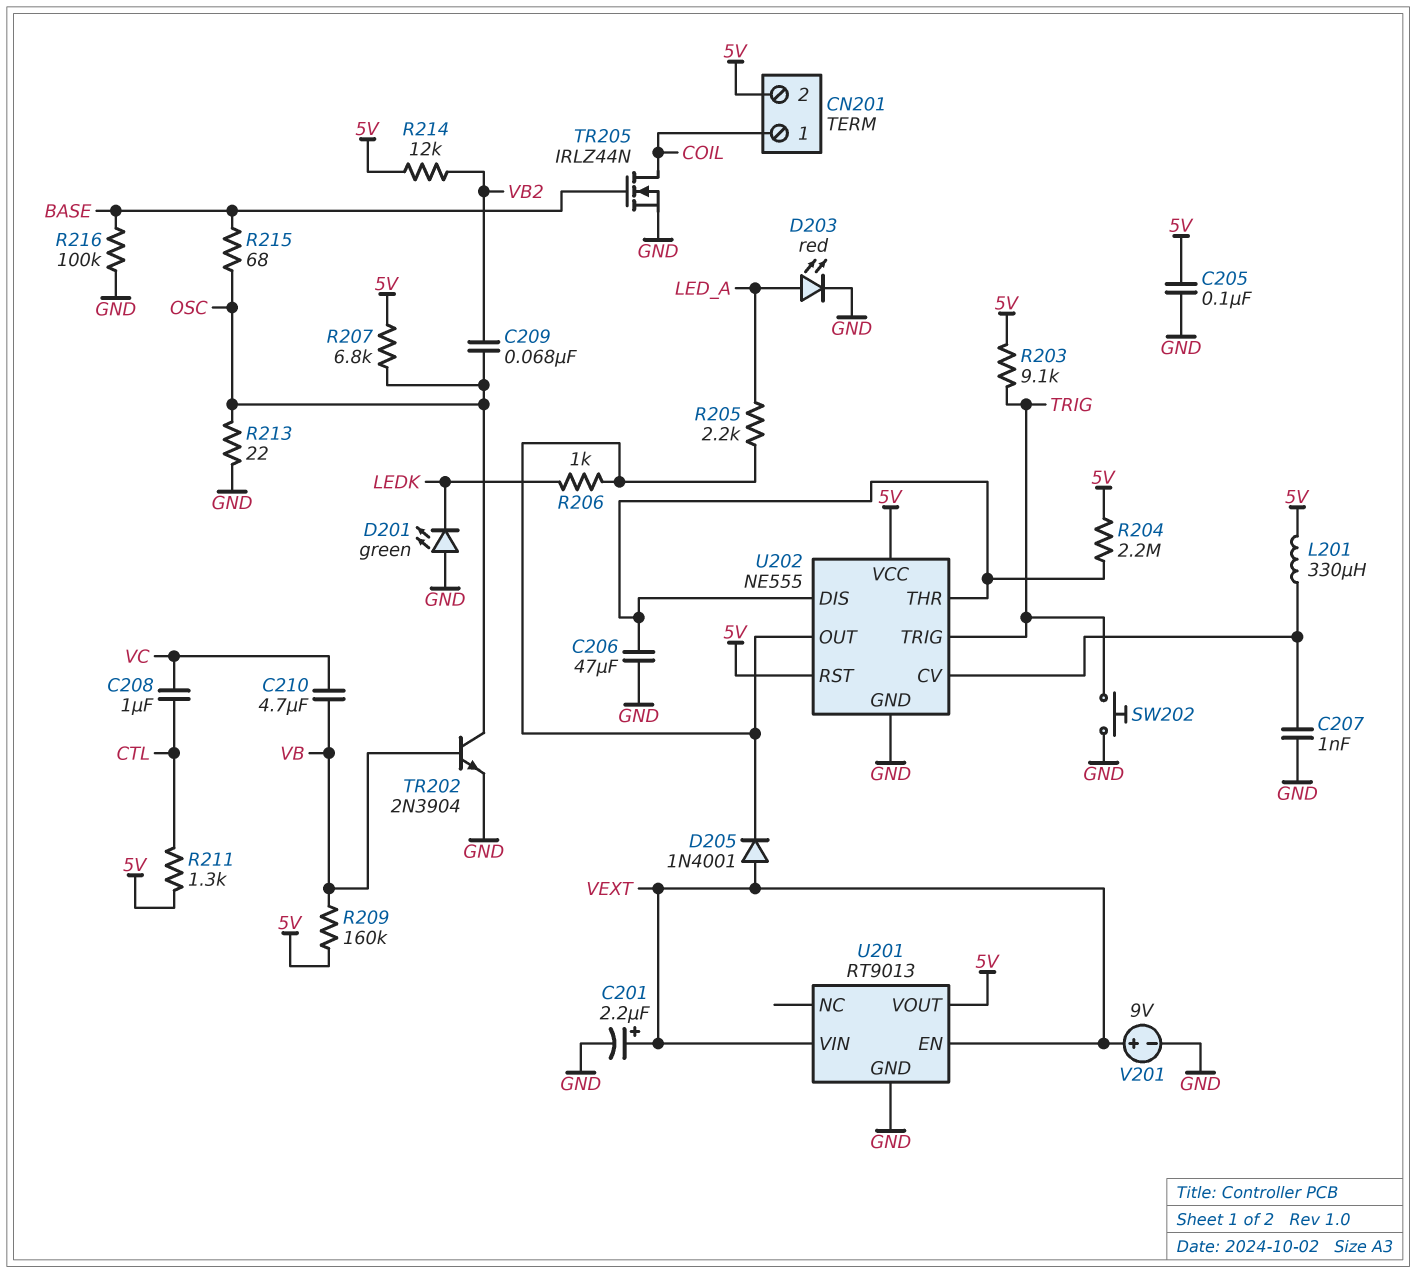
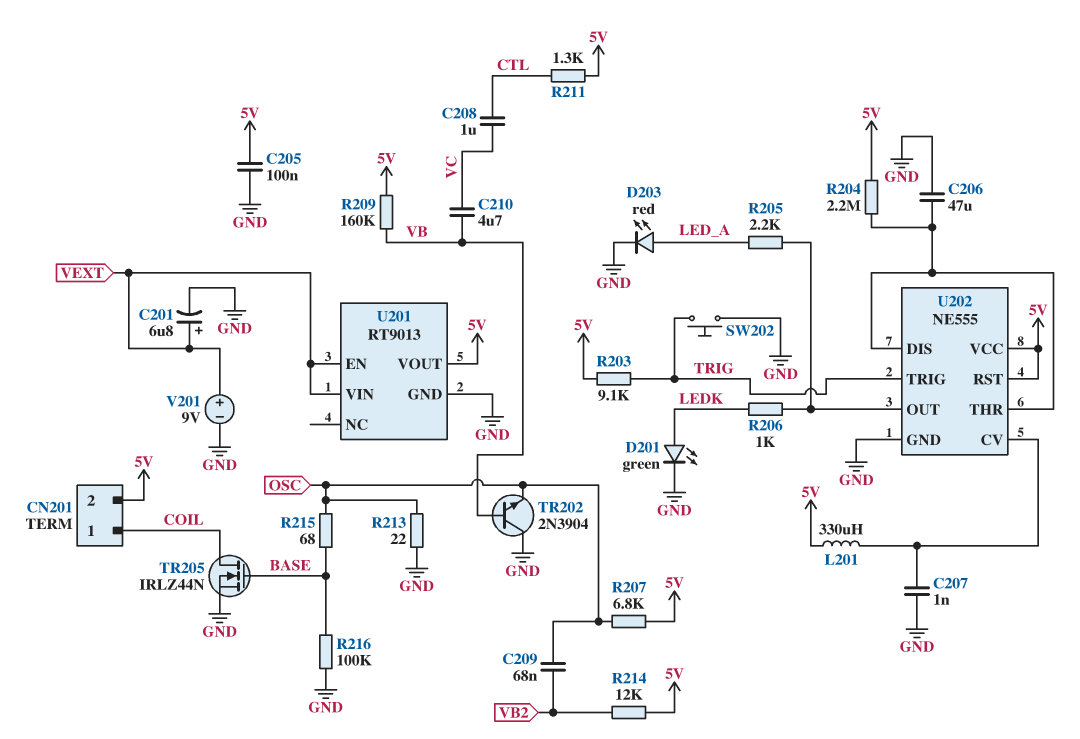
C201: 2.2uF (plus VEXT, minus GND) -> 6.8uF (plus VEXT, minus GND)
D201: LED green (A GND, K LEDK) -> LED green (A LEDK, K GND)
D205: diode 1N4001 (A VEXT, K U202/OUT) -> none
TR202: NPN 2N3904 (B VB, C OSC, E GND) -> NPN 2N3904 (B VB, C GND, E OSC)

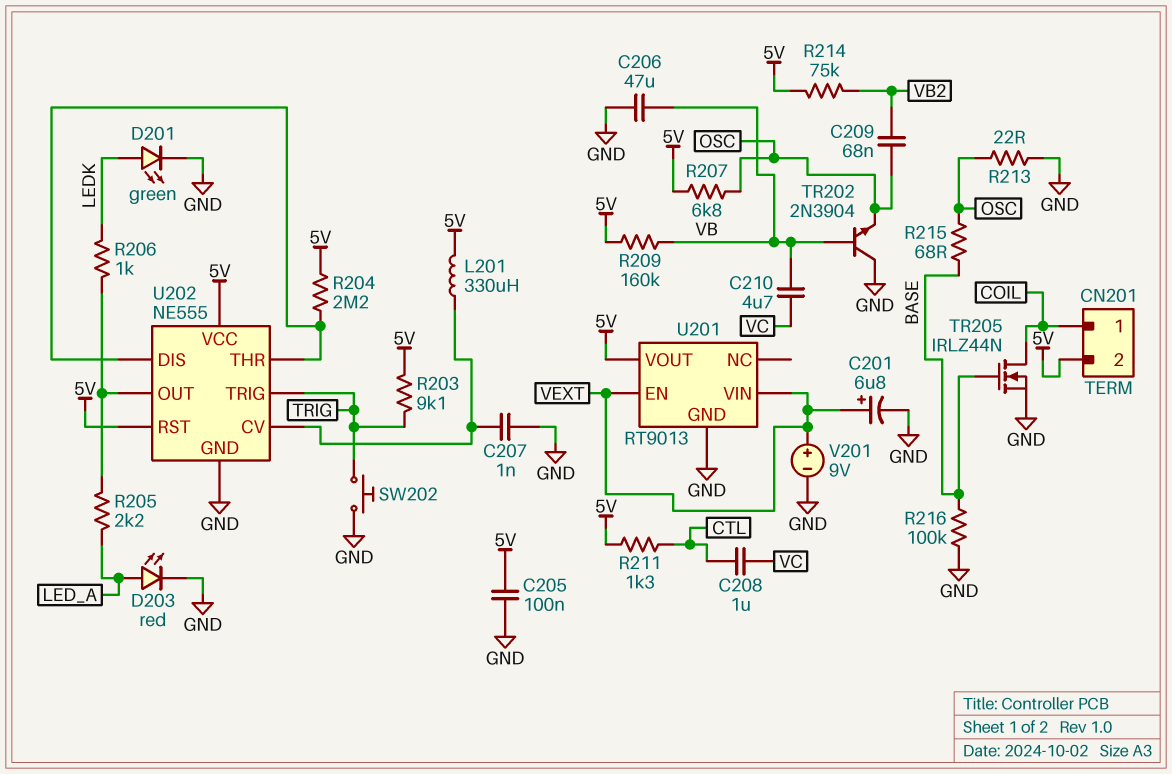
C206: 47uF (GND, U202/DIS) -> 47uF (GND, VB)
R214: 12k (5V, VB2) -> 75k (5V, VB2)

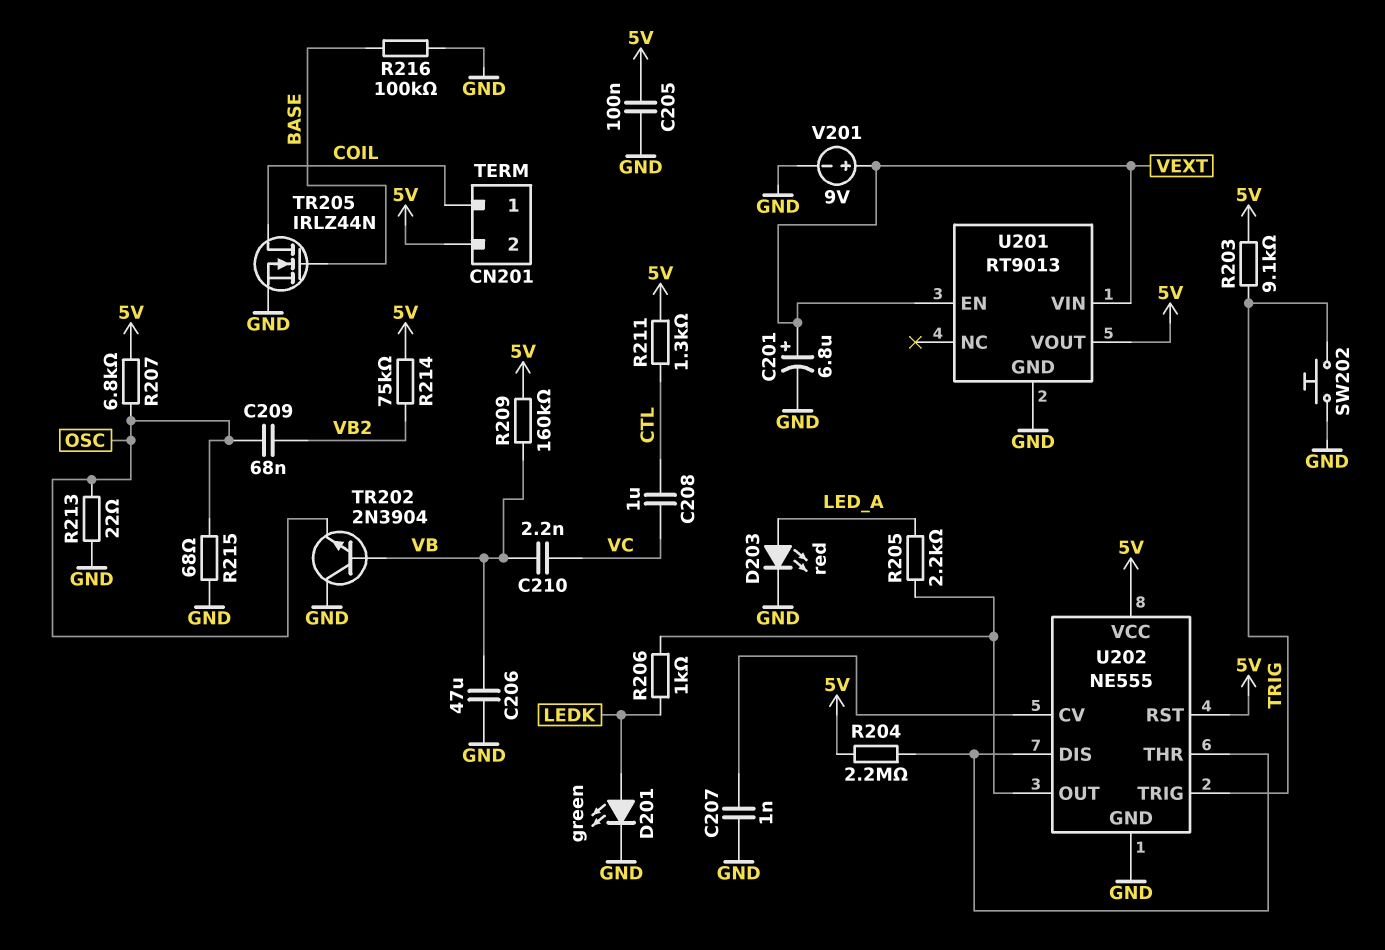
C210: 4.7uF (VB, VC) -> 2.2nF (VB, VC)
L201: 330uH (5V, U202/CV) -> none
R215: 68 (BASE, OSC) -> 68 (GND, OSC)

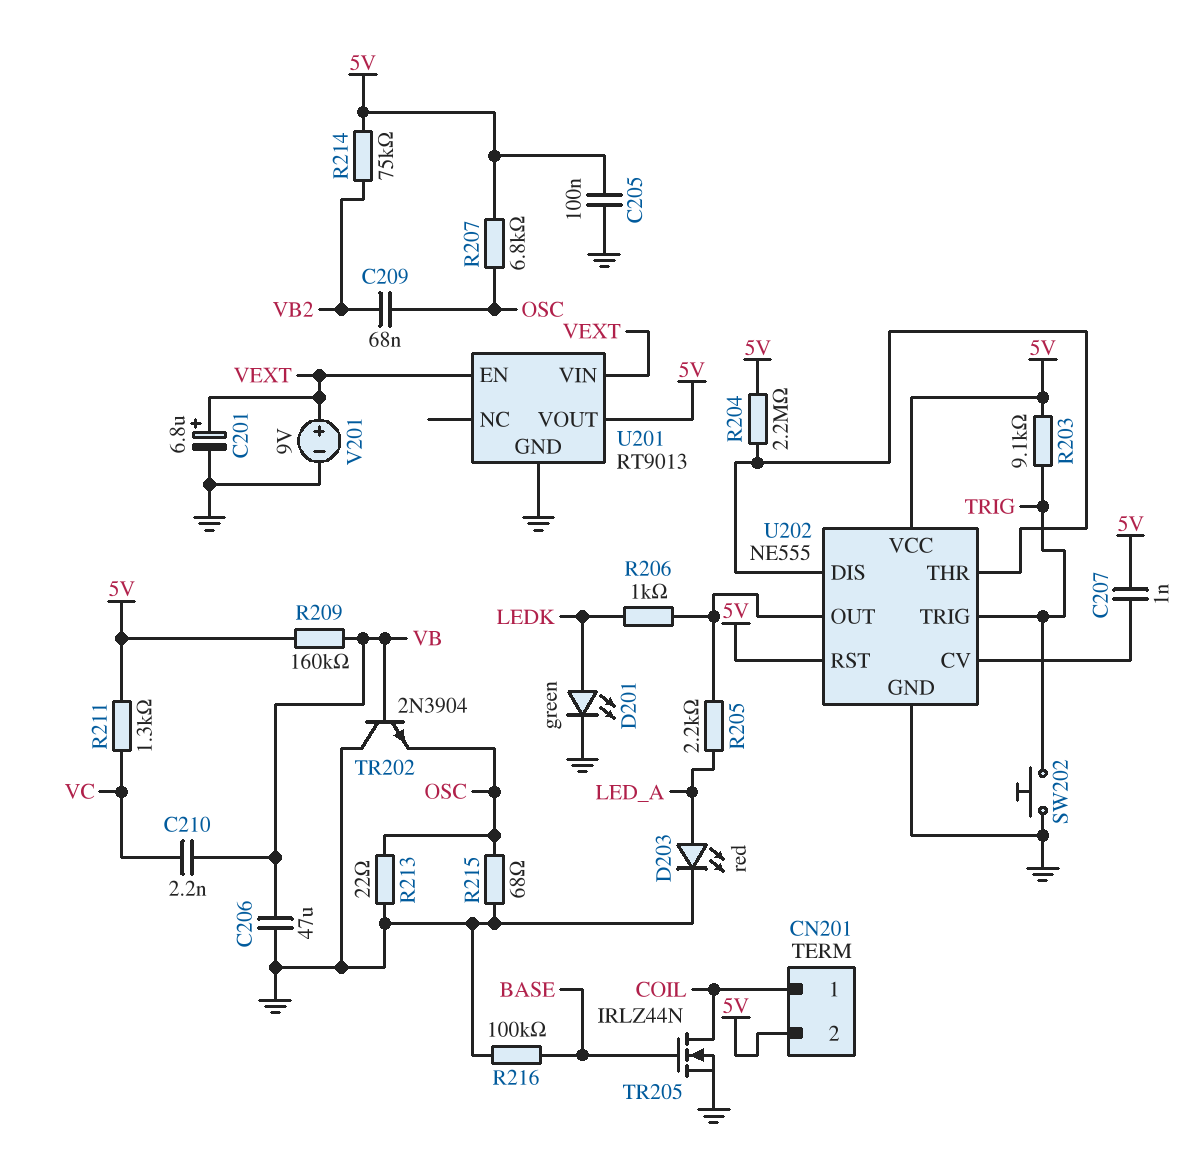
C207: 1nF (GND, U202/CV) -> 1nF (5V, U202/CV)
C208: 1uF (CTL, VC) -> none
R211: 1.3k (5V, CTL) -> 1.3k (5V, VC)

